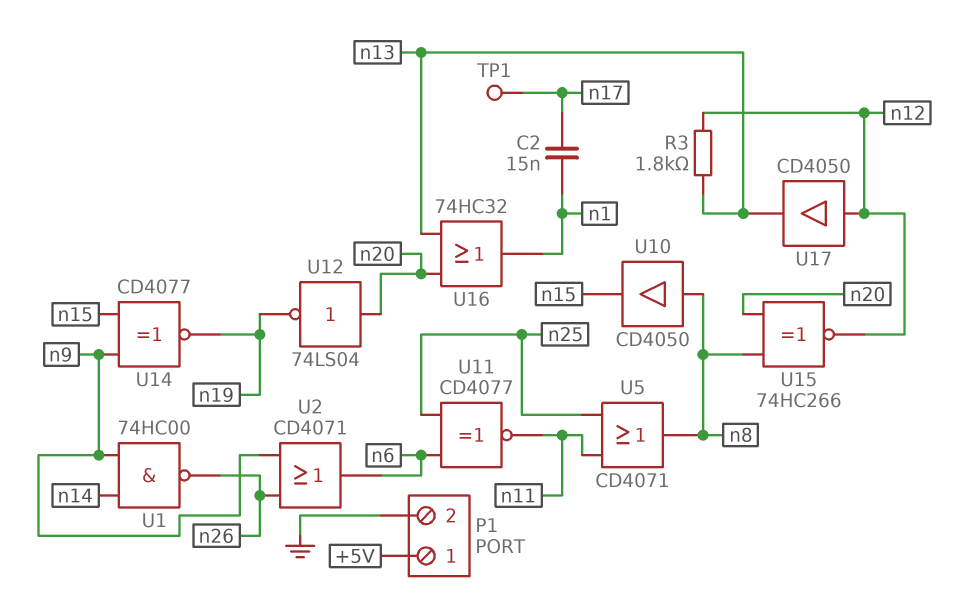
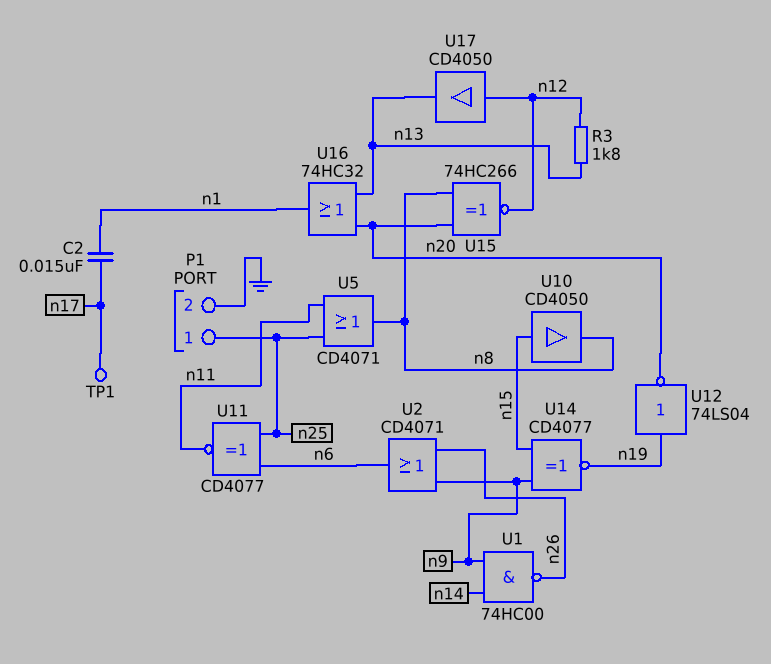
P1 pin 1: +5V -> n25
U10: buffer CD4050 (in n8, out n15) -> buffer CD4050 (in n15, out n8)
U12: NOT 74LS04 (in n20, out n19) -> NOT 74LS04 (in n19, out n20)

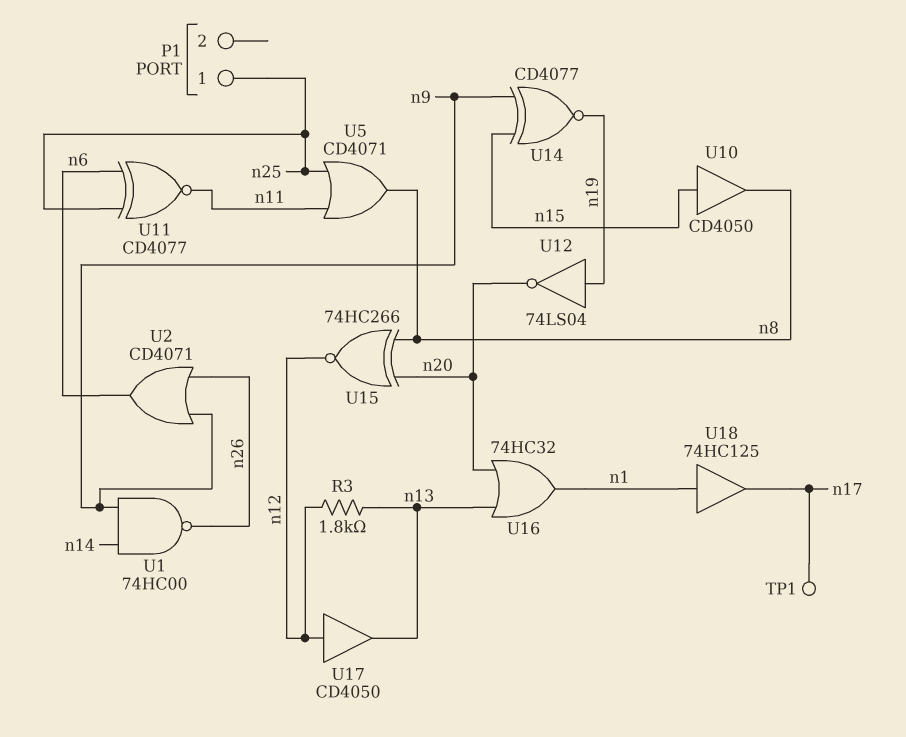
C2: 15nF (n1, n17) -> none
P1 pin 2: GND -> none
U18: none -> buffer 74HC125 (in n1, out n17)

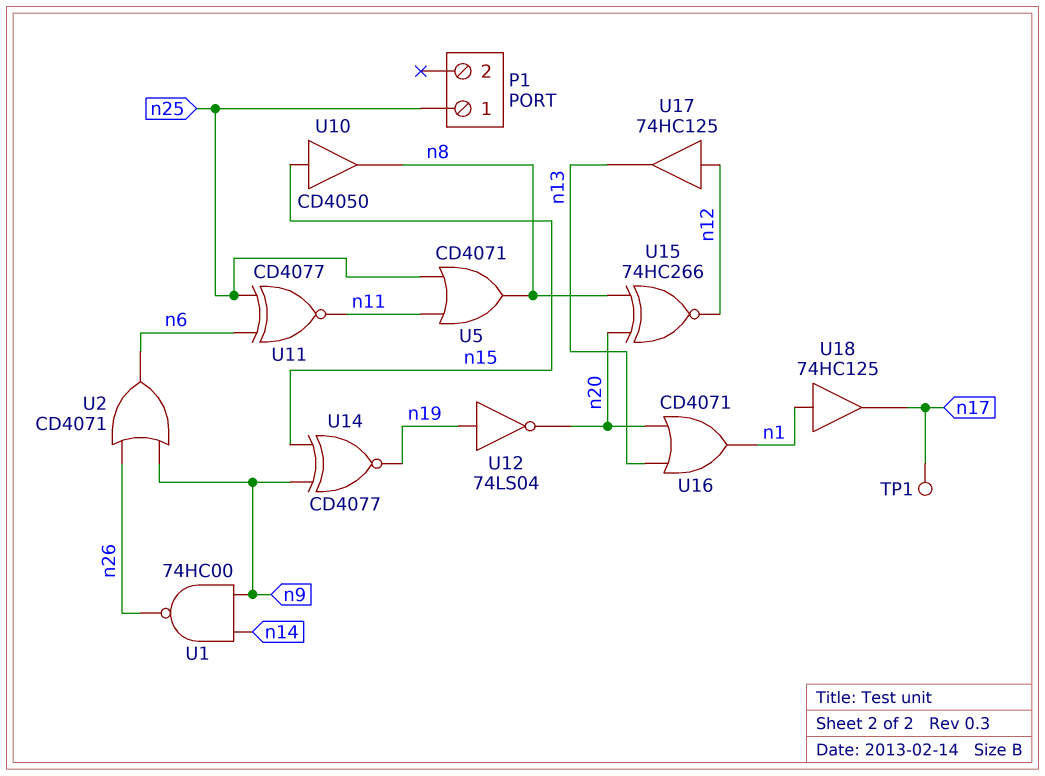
R3: 1.8k (n12, n13) -> none
U16: OR 74HC32 (in n13, in n20, out n1) -> OR CD4071 (in n13, in n20, out n1)
U17: buffer CD4050 (in n12, out n13) -> buffer 74HC125 (in n12, out n13)

